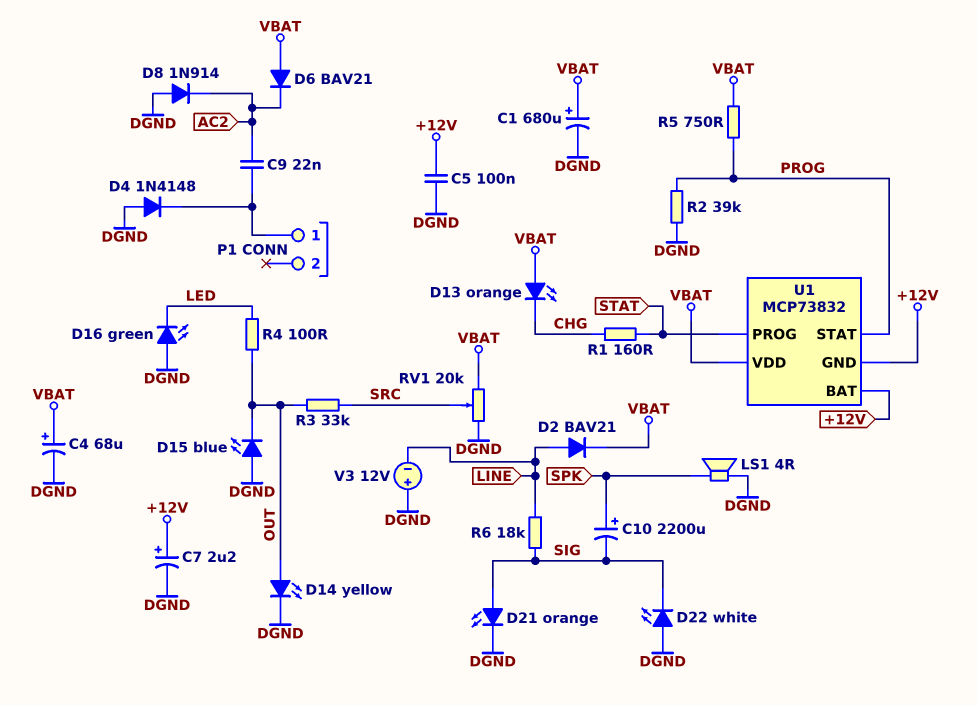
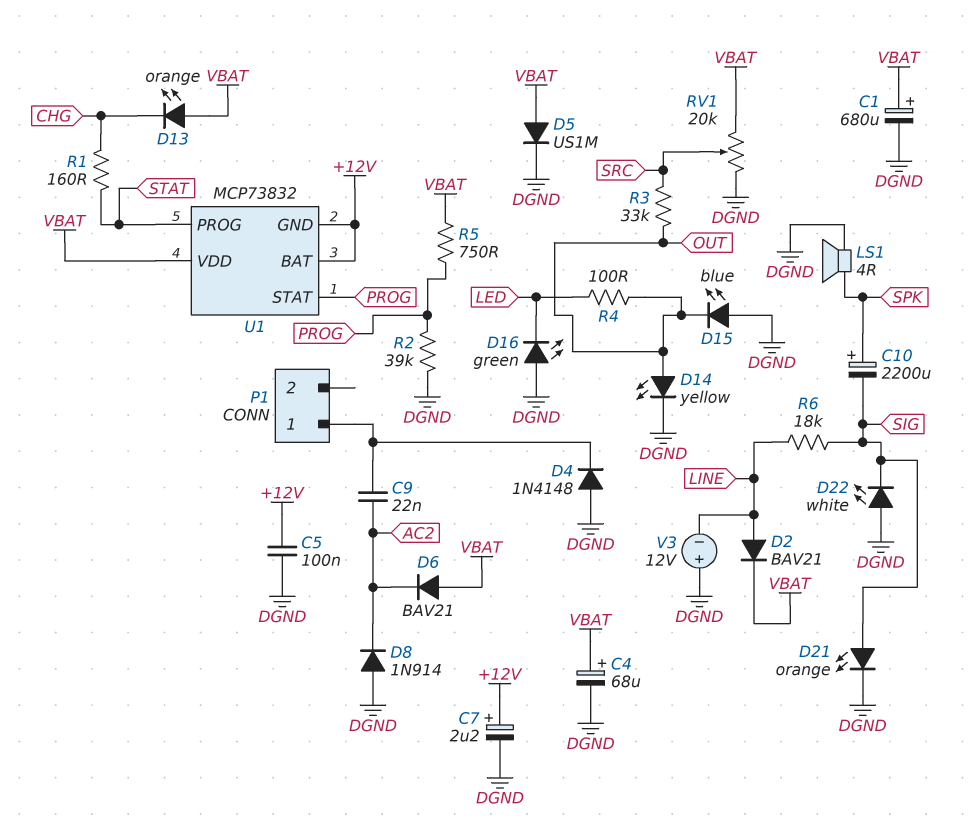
D5: none -> diode US1M (A VBAT, K DGND)

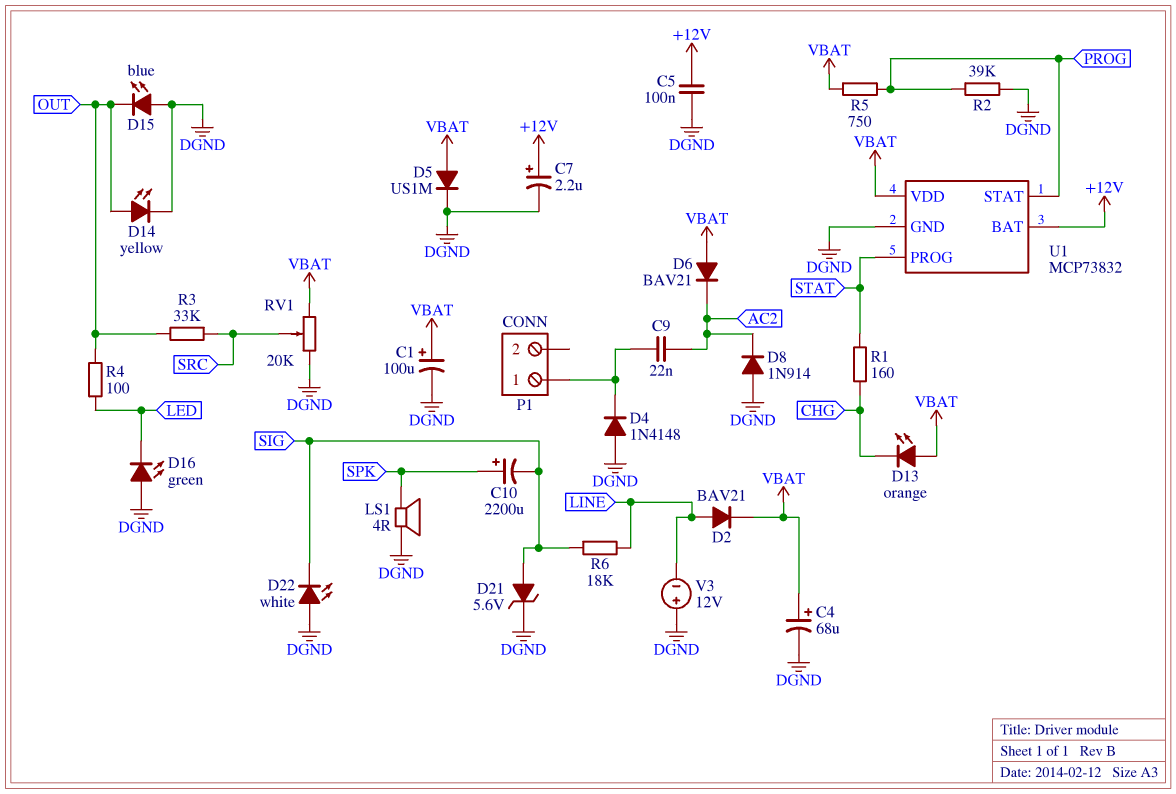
C1: 680uF (plus VBAT, minus DGND) -> 100uF (plus VBAT, minus DGND)
D21: LED orange (A SIG, K DGND) -> zener 5.6V (A SIG, K DGND)
U1 pin GND: +12V -> DGND

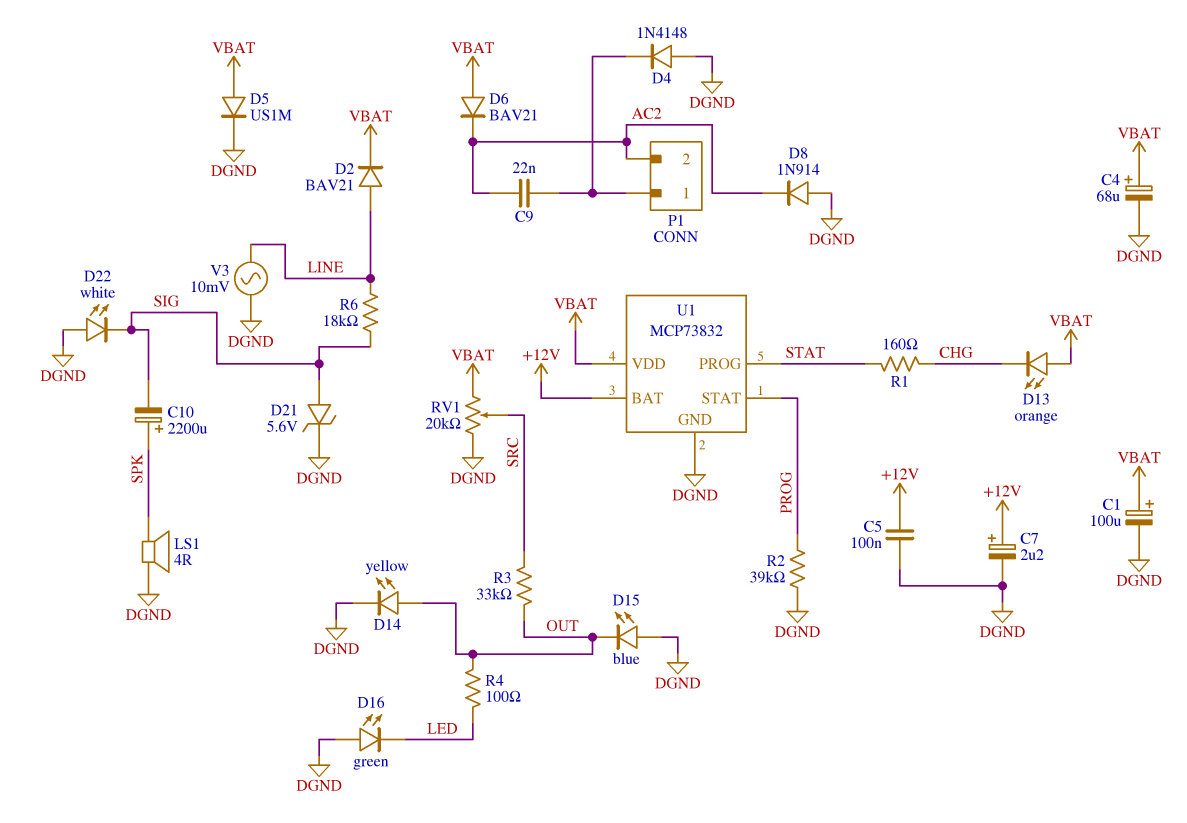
P1 pin 2: none -> AC2
R5: 750 (PROG, VBAT) -> none
V3: 12V (plus DGND, minus LINE) -> AC 10mV (DGND, LINE)

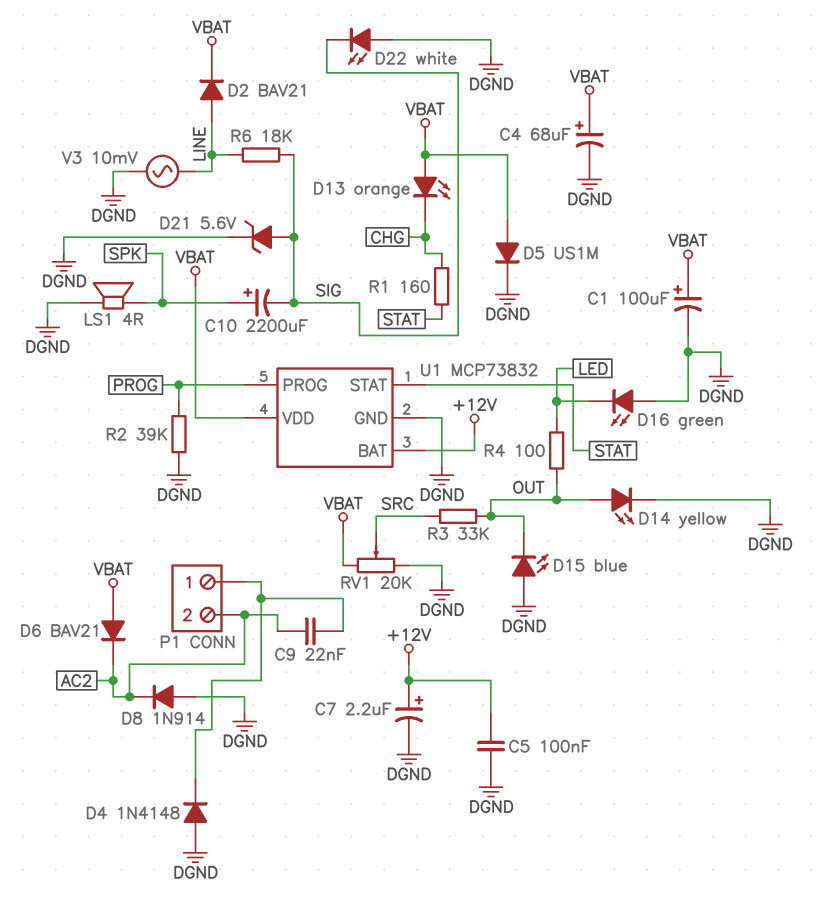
U1 pin PROG: STAT -> PROG
U1 pin STAT: PROG -> STAT

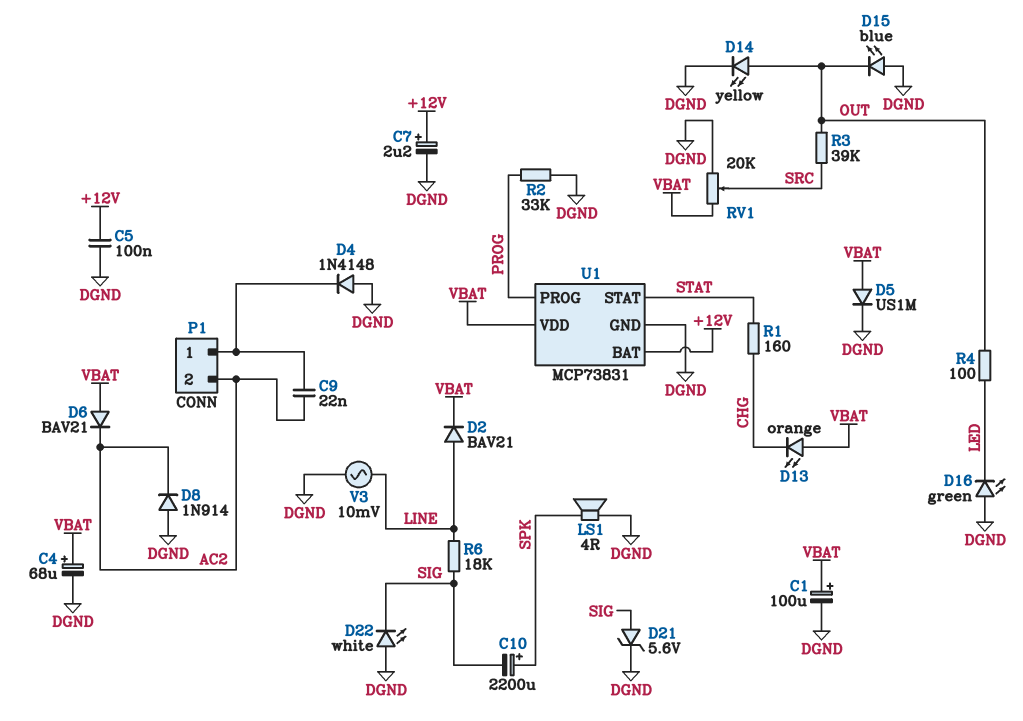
R2: 39k (DGND, PROG) -> 33k (DGND, PROG)
R3: 33k (OUT, SRC) -> 39k (OUT, SRC)
U1: MCP73832 -> MCP73831

